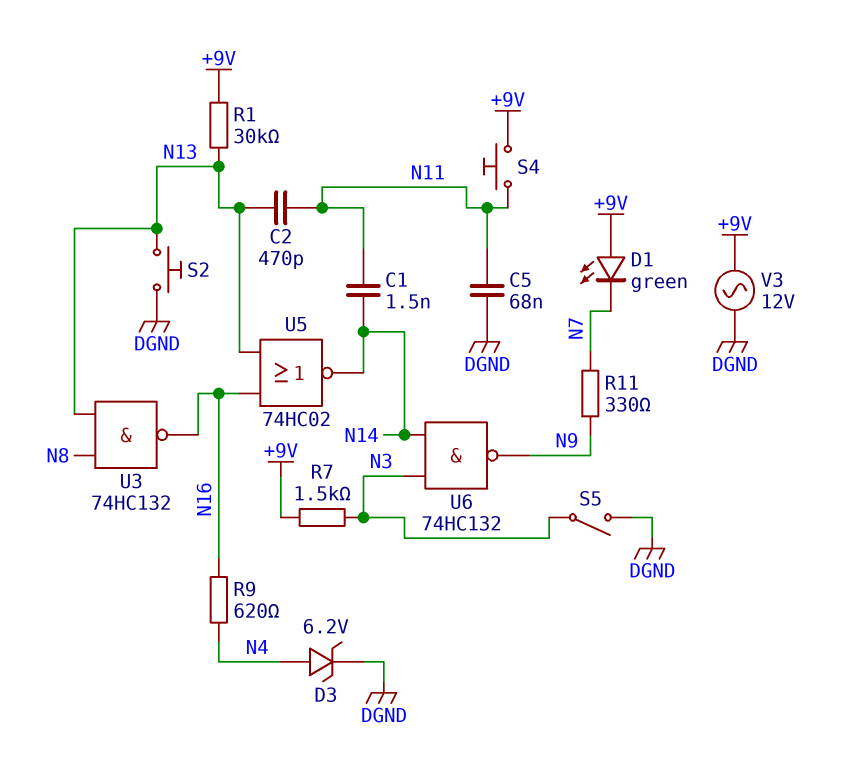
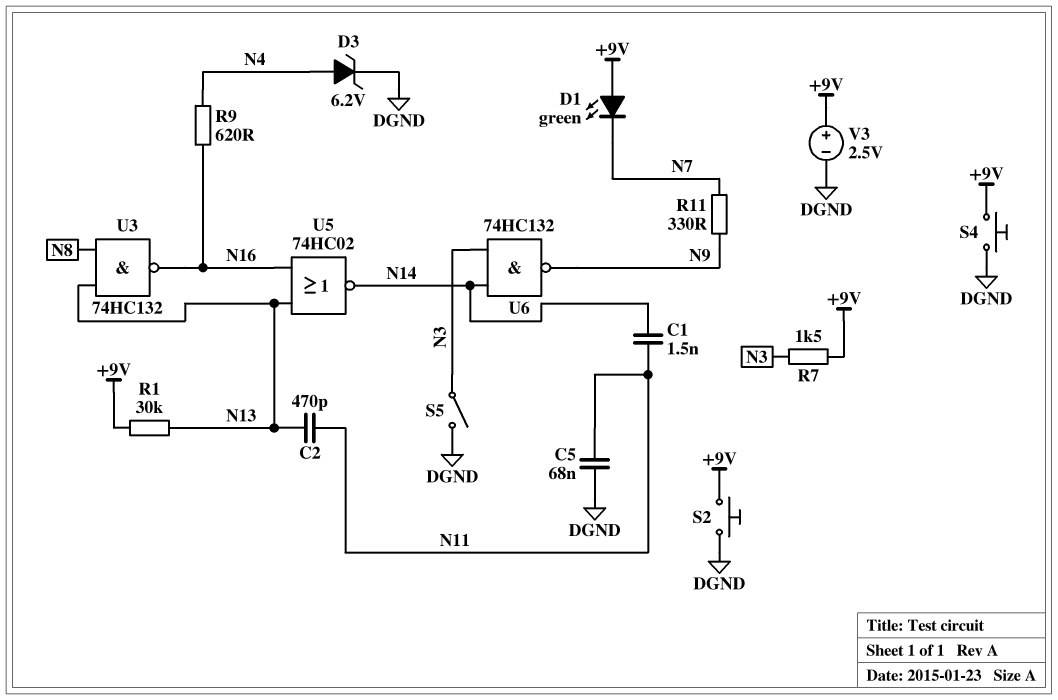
S2: button (DGND, N13) -> button (+9V, DGND)
S4: button (+9V, N11) -> button (+9V, DGND)
V3: AC 12V (+9V, DGND) -> 2.5V (plus +9V, minus DGND)

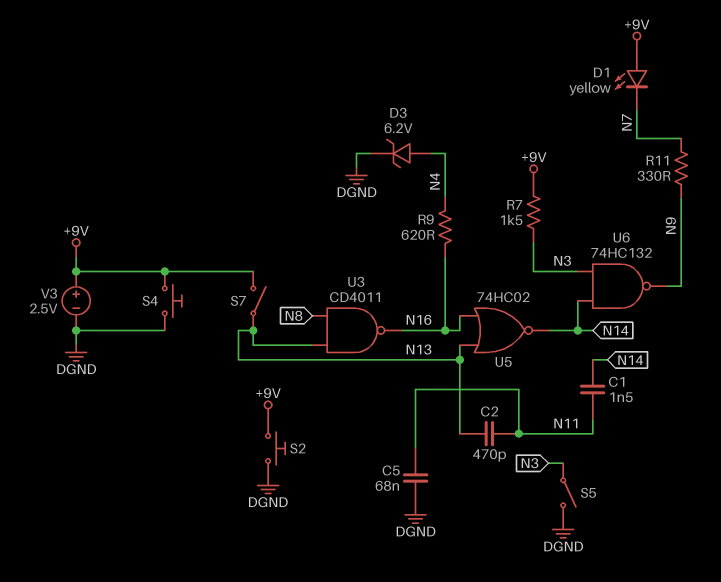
D1: LED green (A +9V, K N7) -> LED yellow (A +9V, K N7)
R1: 30k (+9V, N13) -> none
S7: none -> switch (+9V, N13)
U3: NAND 74HC132 (in N8, in N13, out N16) -> NAND CD4011 (in N8, in N13, out N16)

